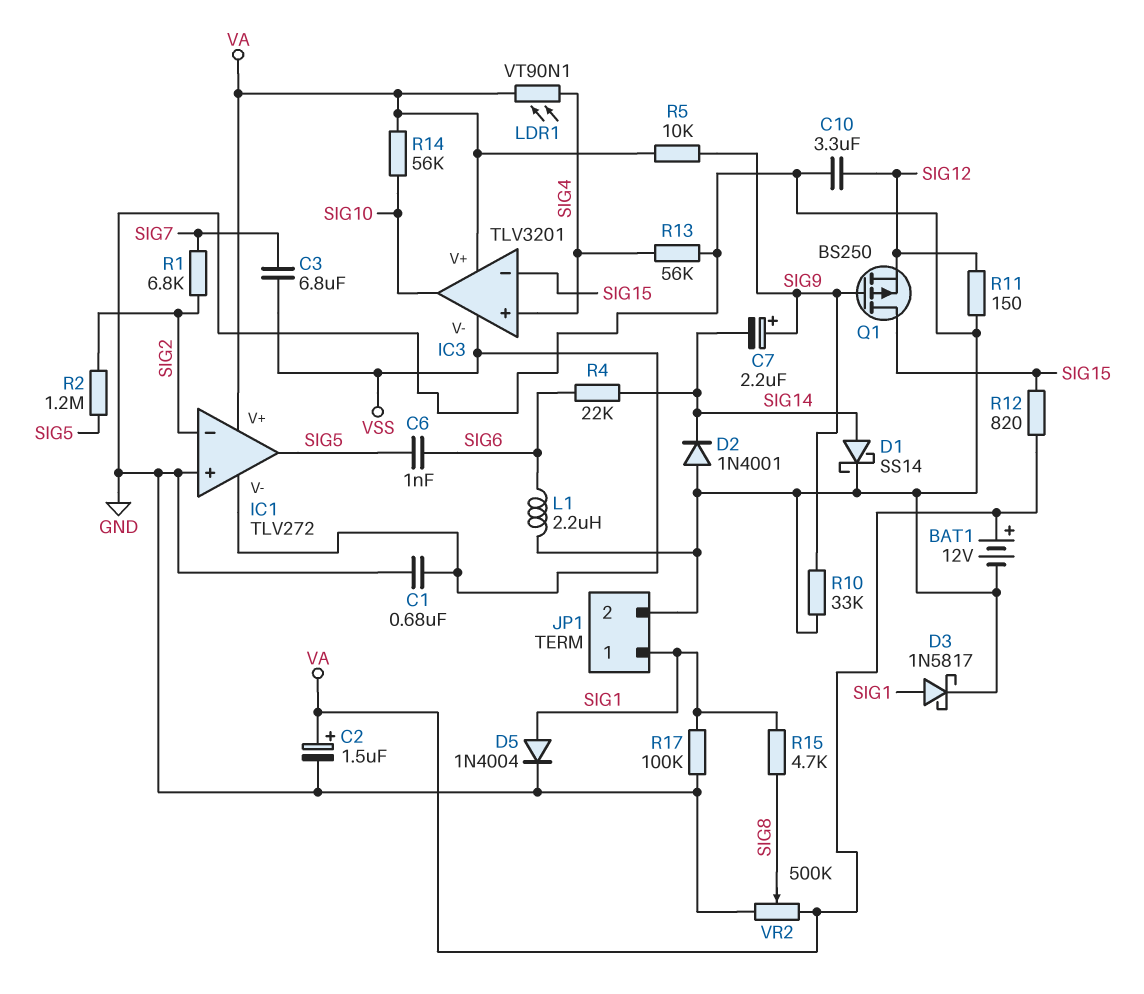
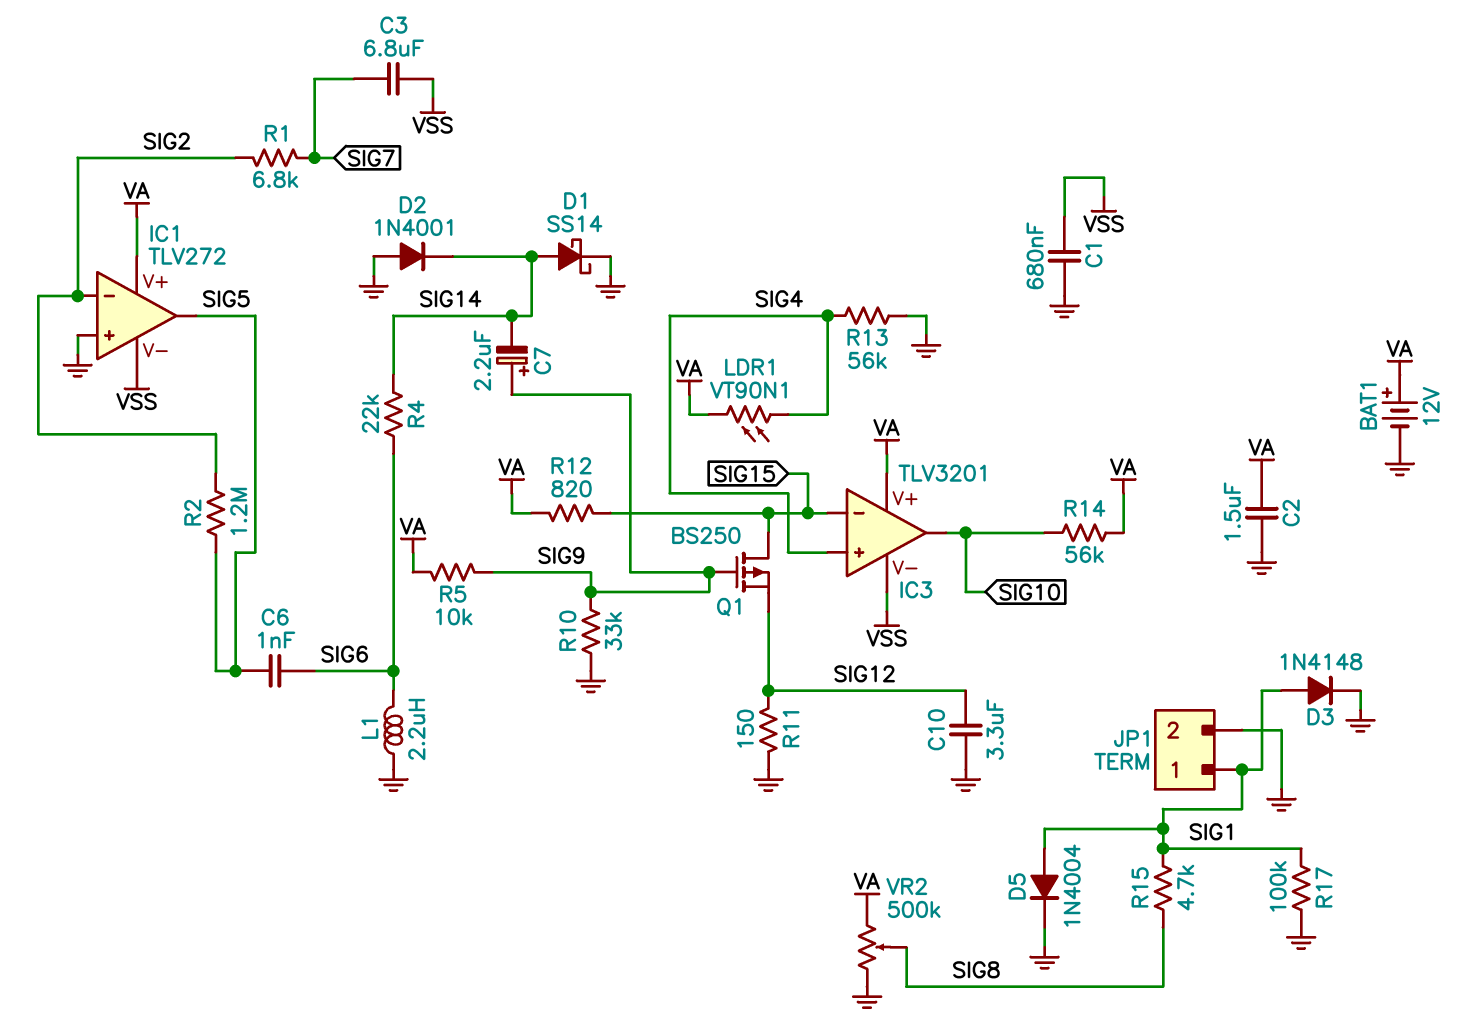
C2: 1.5uF (plus VA, minus GND) -> 1.5uF (GND, VA)
D3: schottky 1N5817 (A SIG1, K GND) -> diode 1N4148 (A SIG1, K GND)

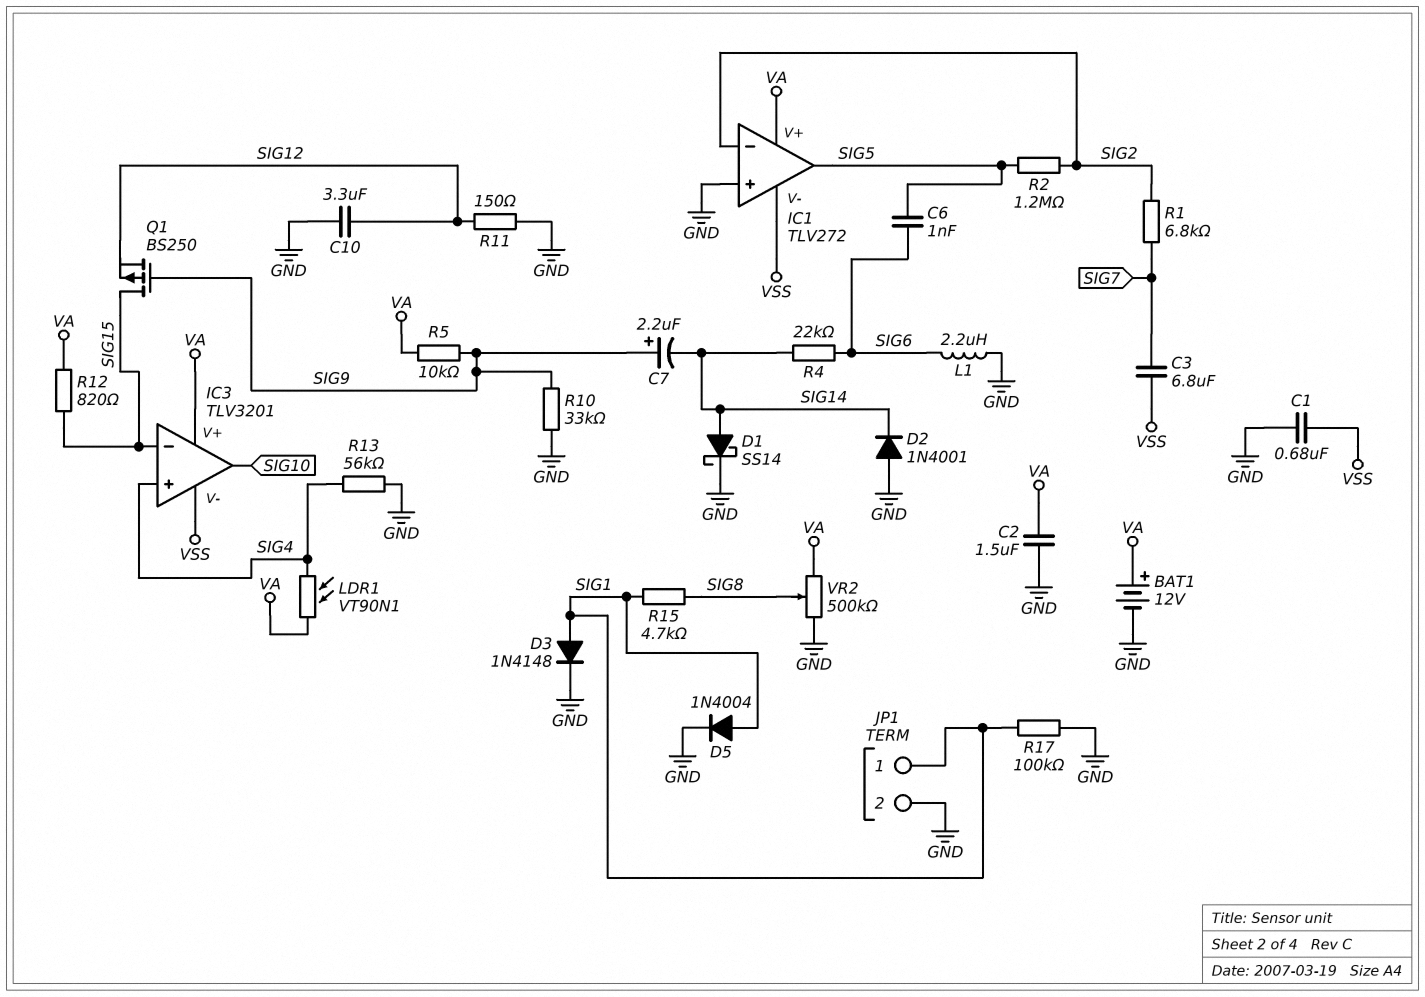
R14: 56k (SIG10, VA) -> none

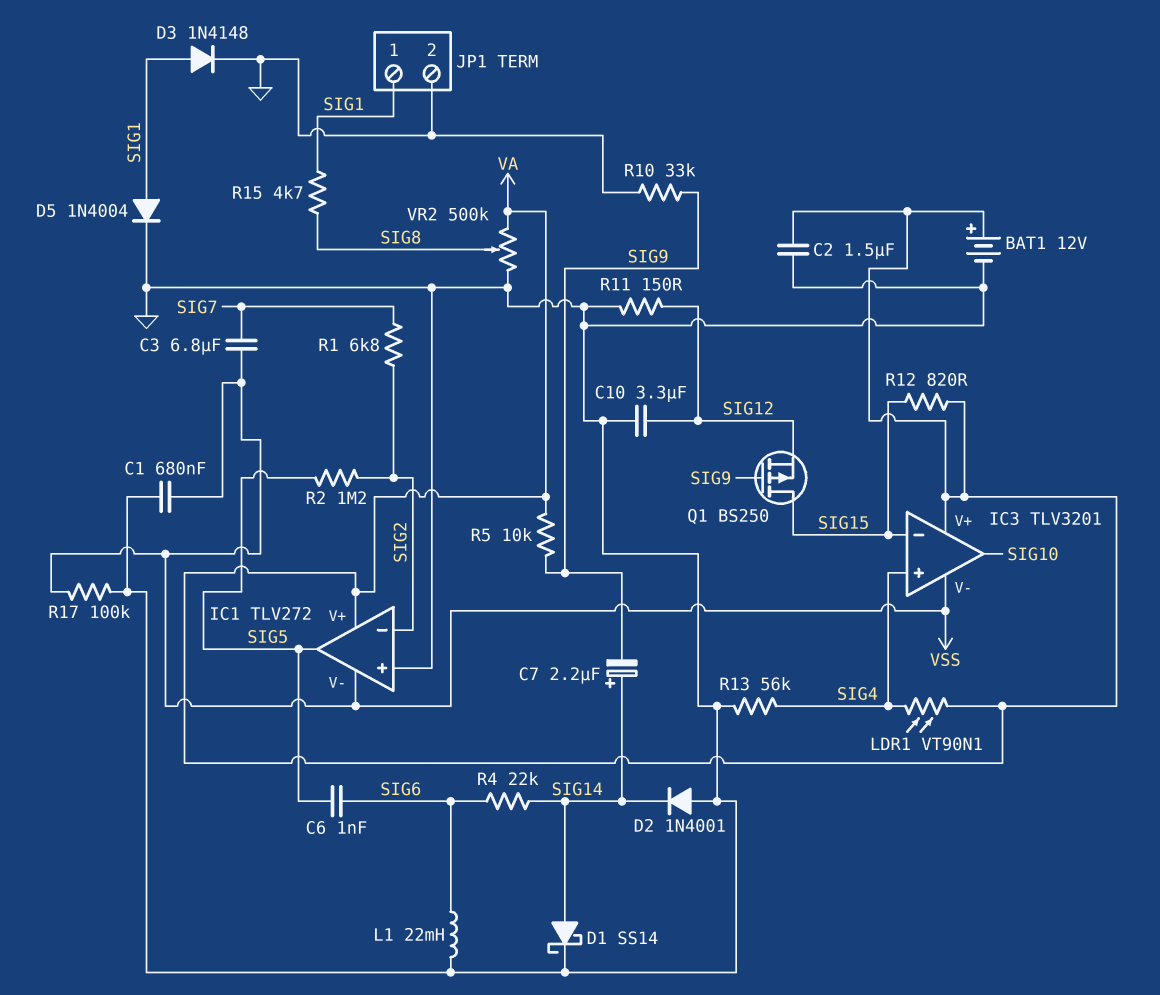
C7: 2.2uF (plus SIG9, minus SIG14) -> 2.2uF (plus SIG14, minus SIG9)
L1: 2.2uH (GND, SIG6) -> 22mH (GND, SIG6)
R17: 100k (GND, SIG1) -> 100k (GND, VSS)

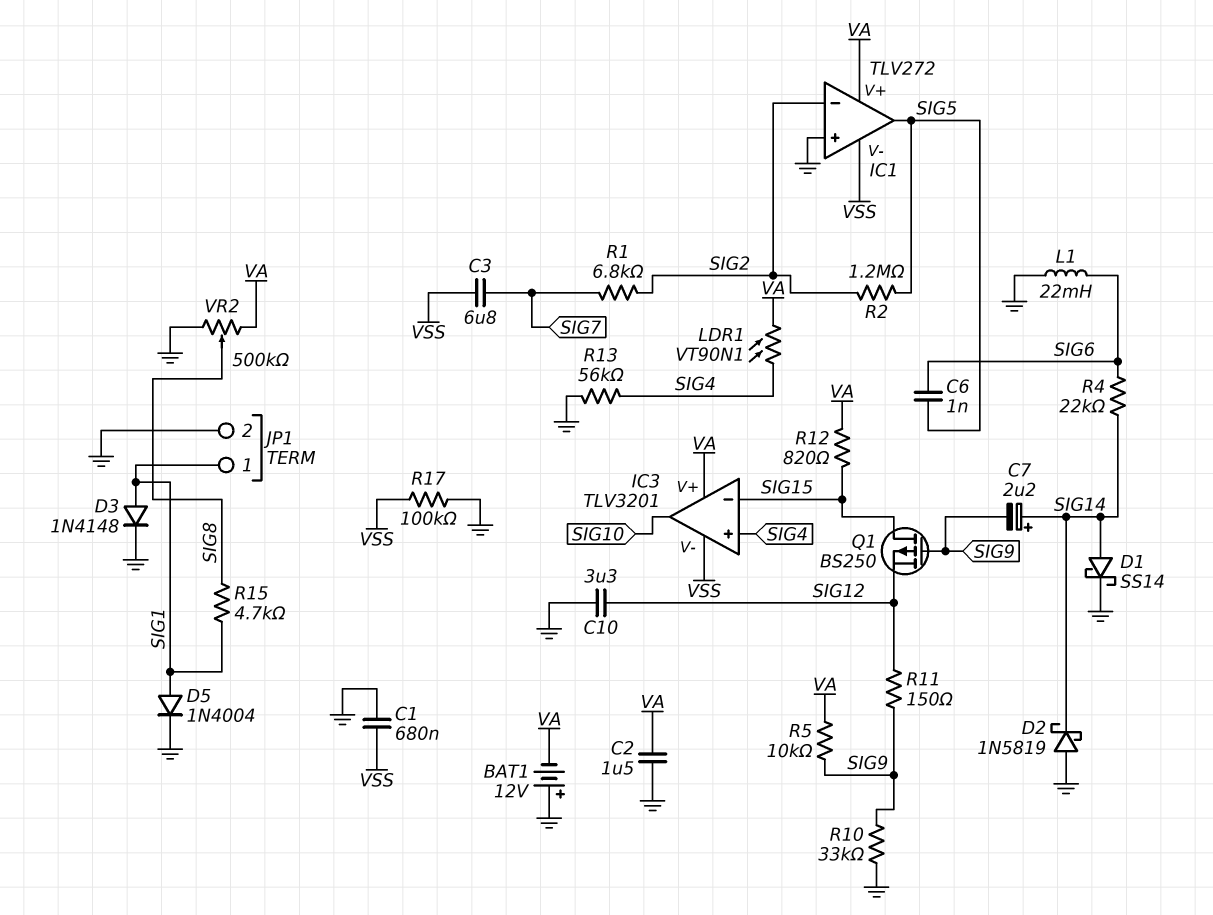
BAT1: 12V (plus VA, minus GND) -> 12V (plus GND, minus VA)
D2: diode 1N4001 (A GND, K SIG14) -> schottky 1N5819 (A GND, K SIG14)
R11: 150 (GND, SIG12) -> 150 (SIG9, SIG12)

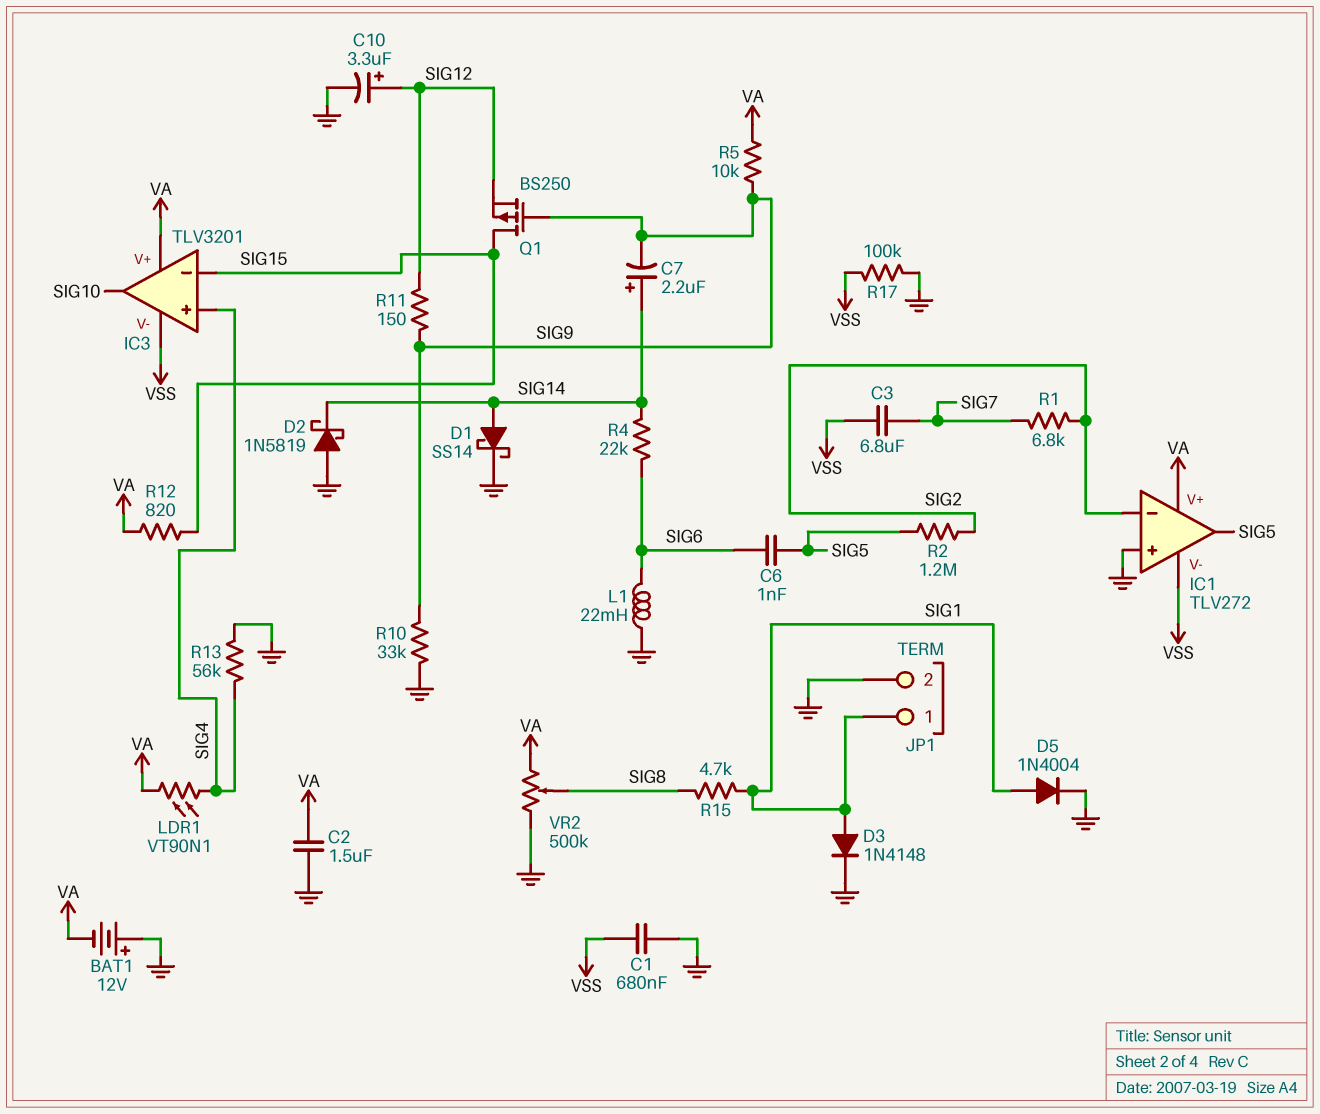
C10: 3.3uF (GND, SIG12) -> 3.3uF (plus SIG12, minus GND)

